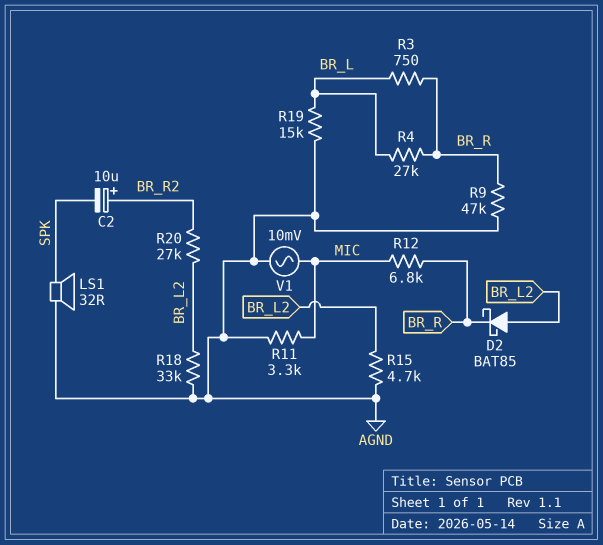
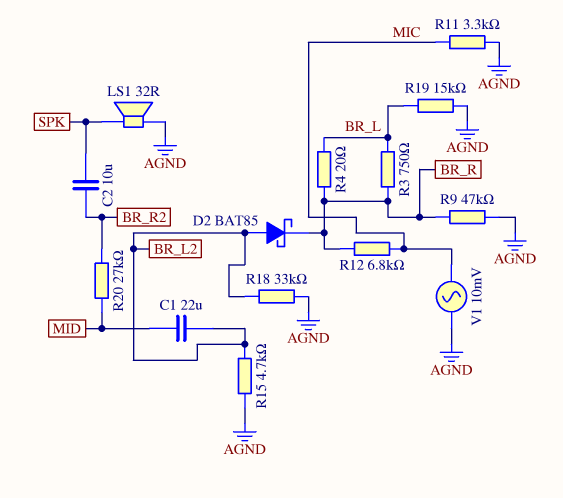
C1: none -> 22uF (BR_L2, MID)
C2: 10uF (plus BR_R2, minus SPK) -> 10uF (BR_R2, SPK)
R4: 27k (BR_L, BR_R) -> 20 (BR_L, BR_R)
R20: 27k (BR_L2, BR_R2) -> 27k (BR_R2, MID)

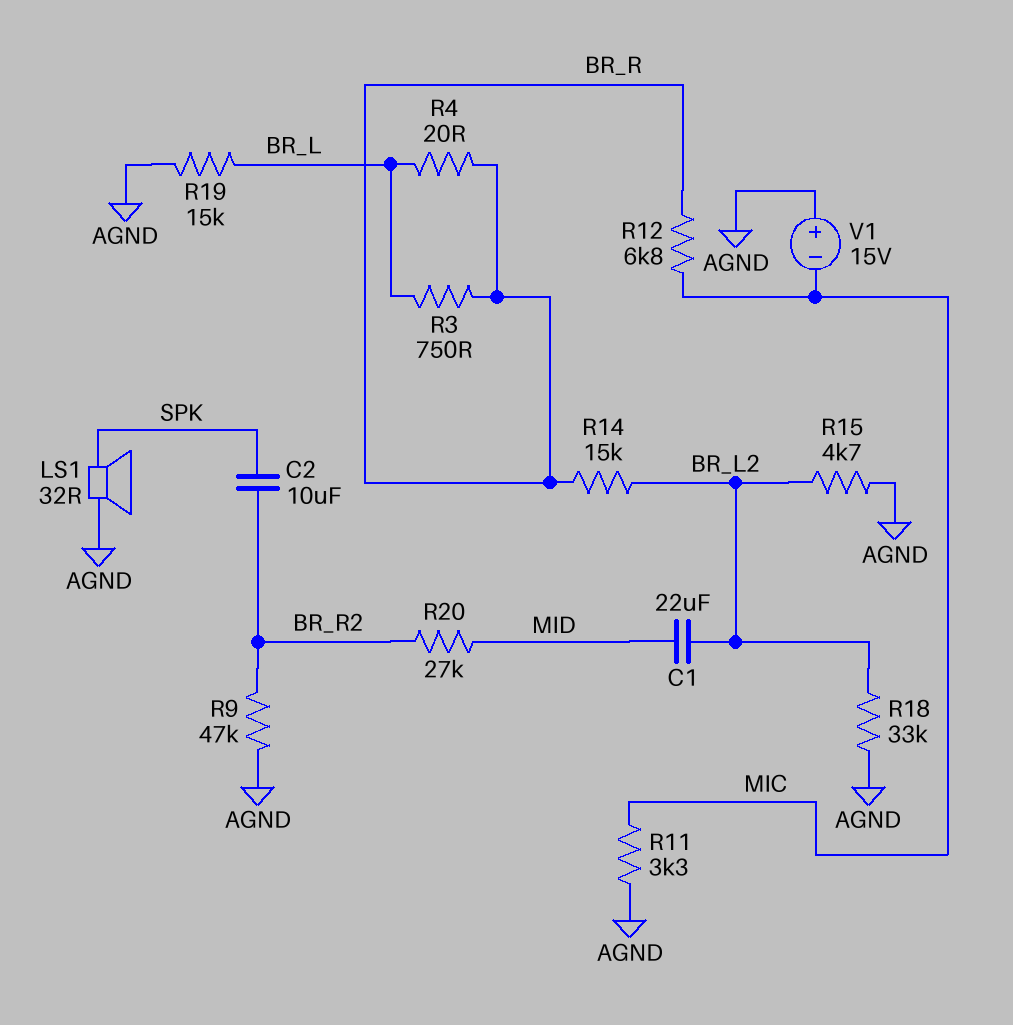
D2: schottky BAT85 (A BR_L2, K BR_R) -> none
R9: 47k (AGND, BR_R) -> 47k (AGND, BR_R2)
R14: none -> 15k (BR_L2, BR_R)
V1: AC 10mV (AGND, MIC) -> 15V (plus AGND, minus MIC)

